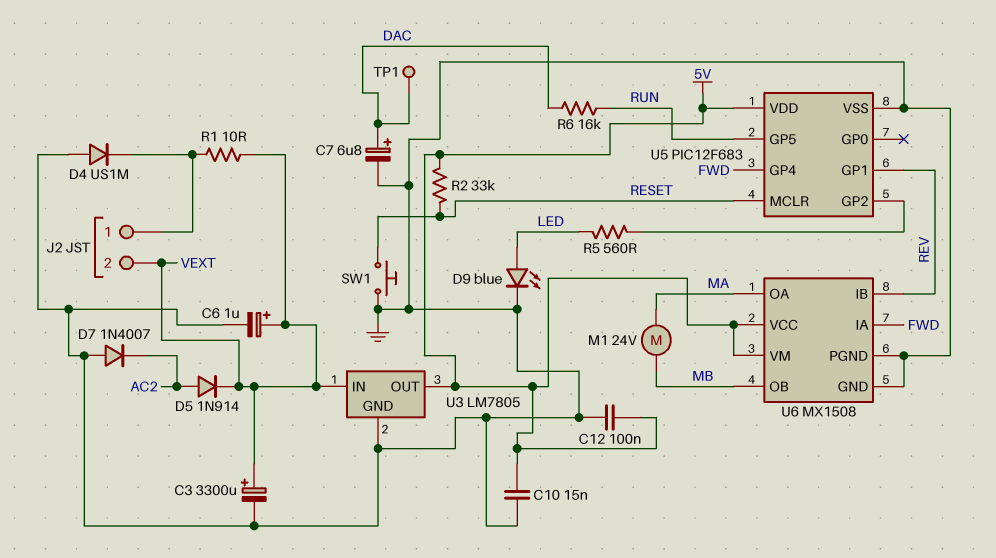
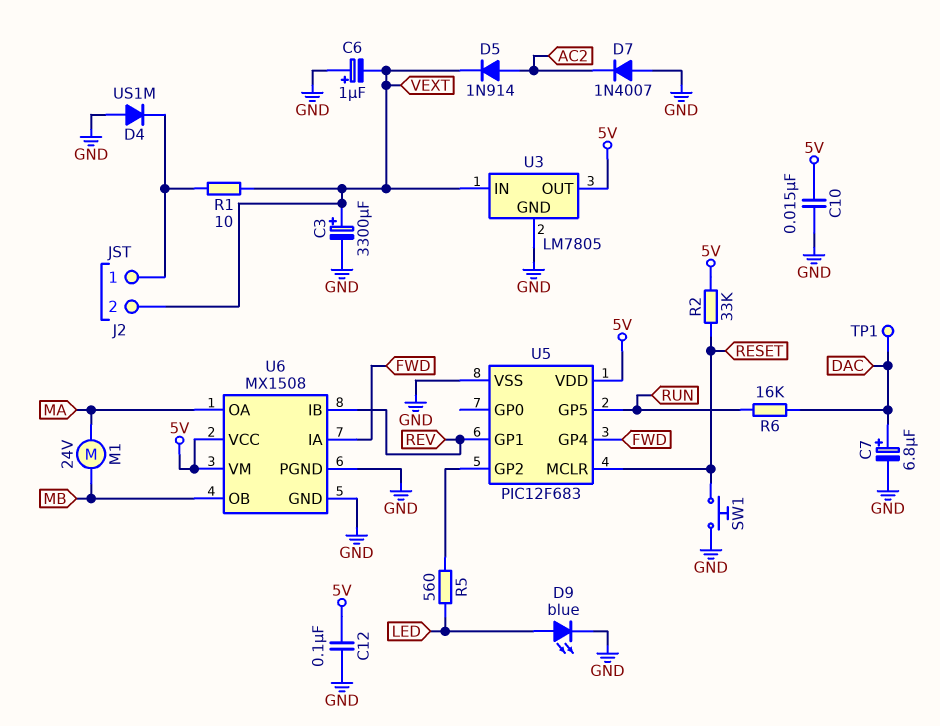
C6: 1uF (plus VEXT, minus GND) -> 1uF (plus GND, minus VEXT)

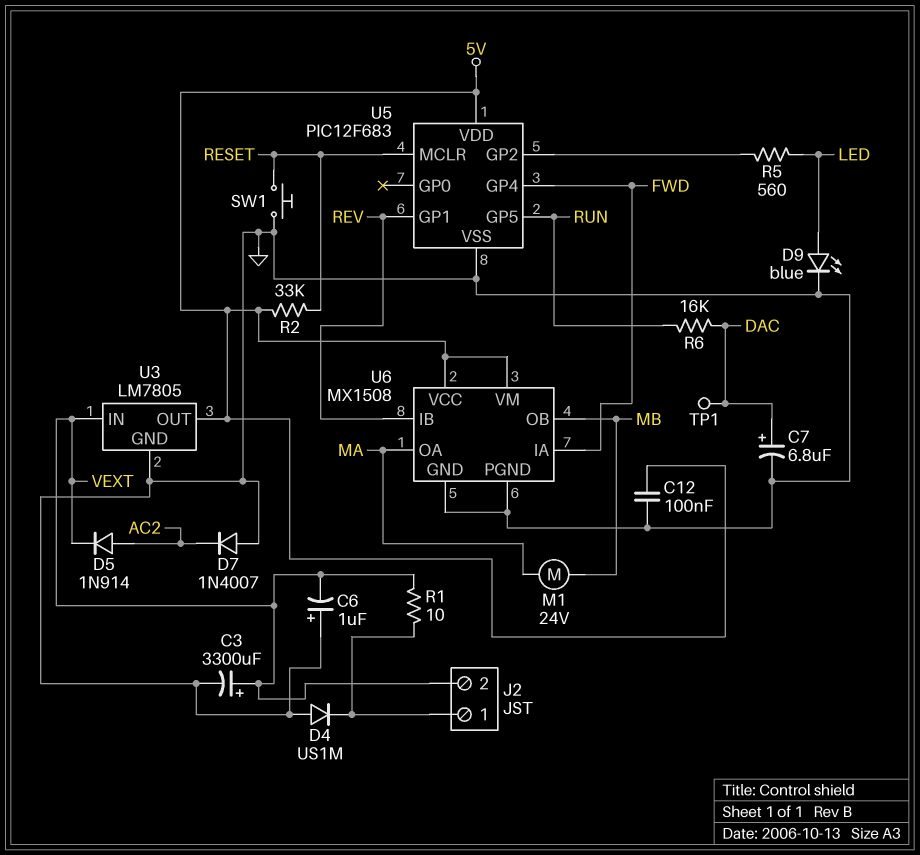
C10: 15nF (5V, GND) -> none

